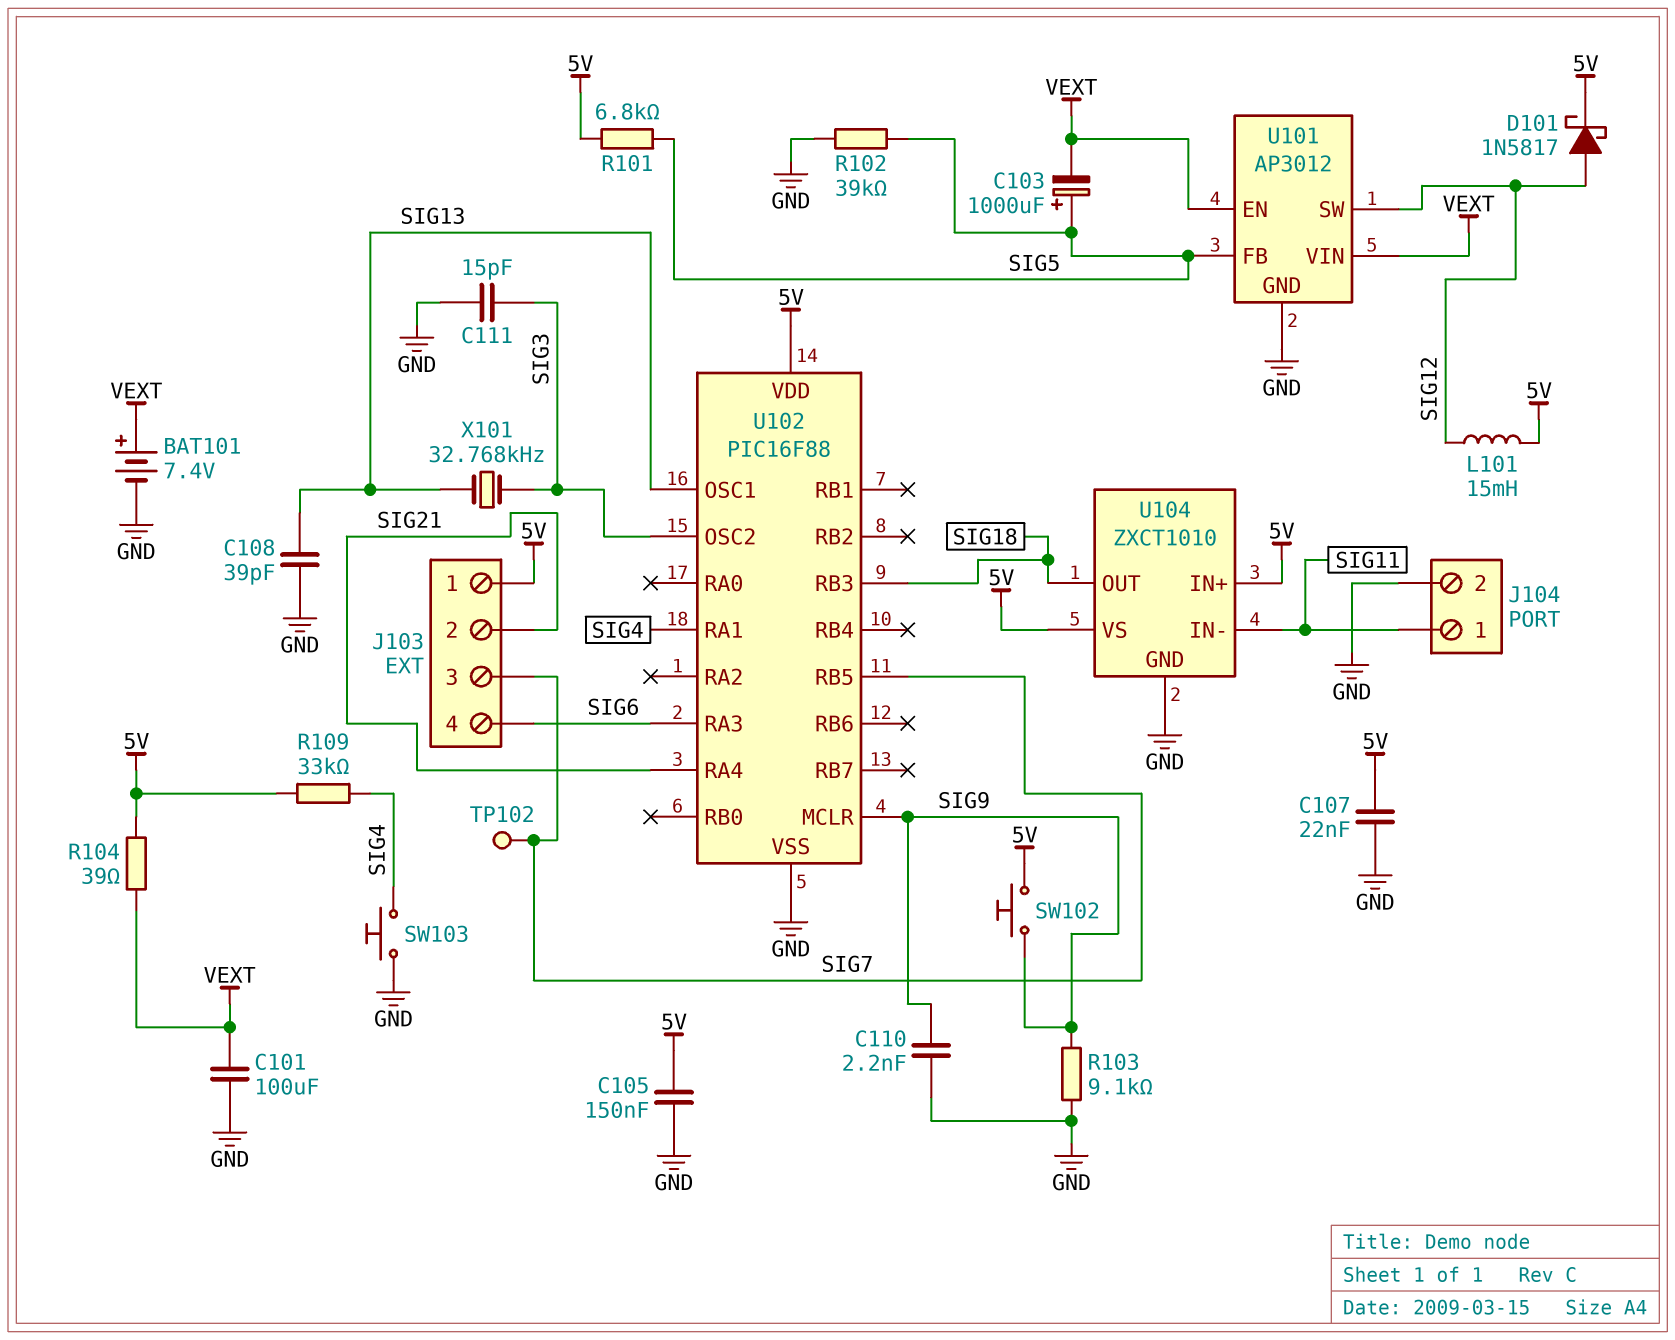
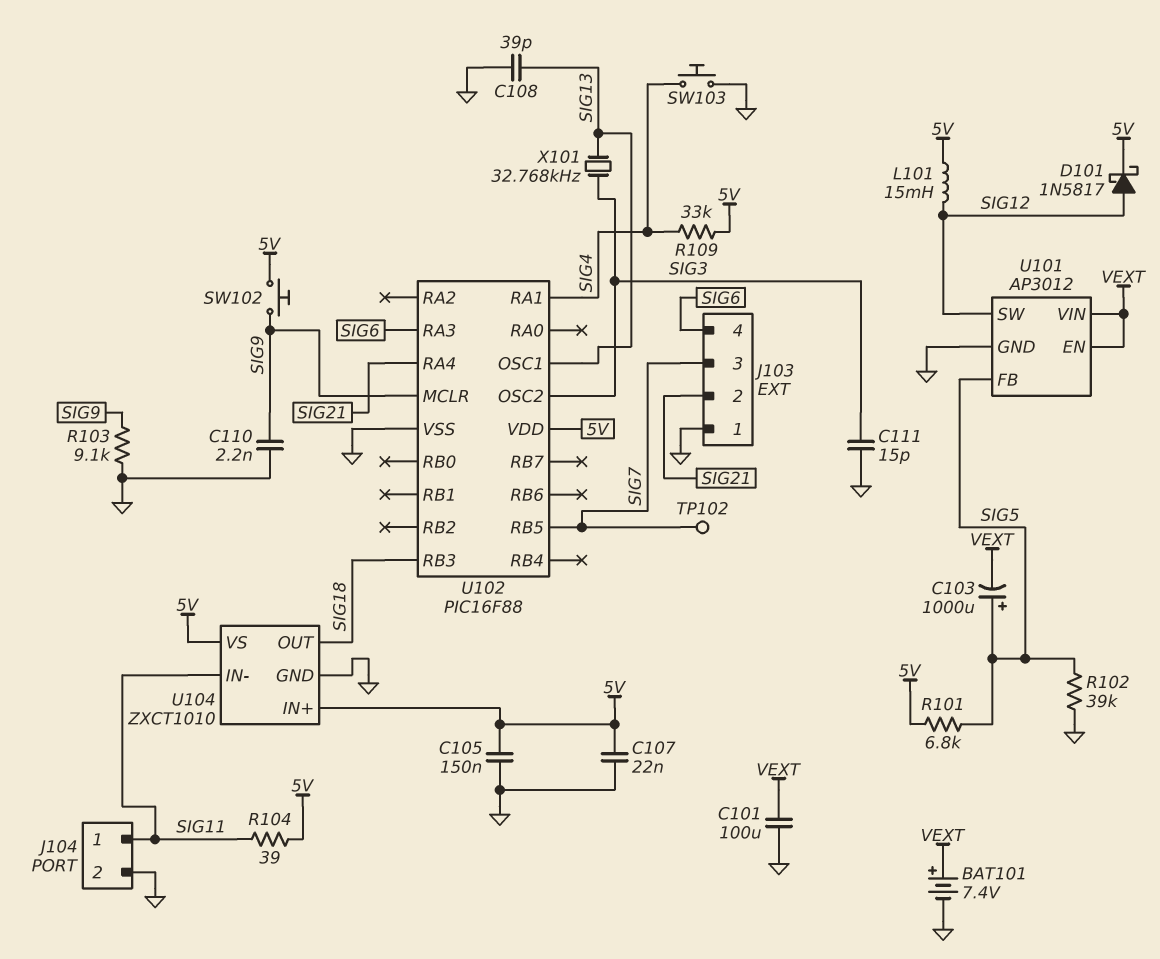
J103 pin 1: 5V -> GND
R104: 39 (5V, VEXT) -> 39 (5V, SIG11)

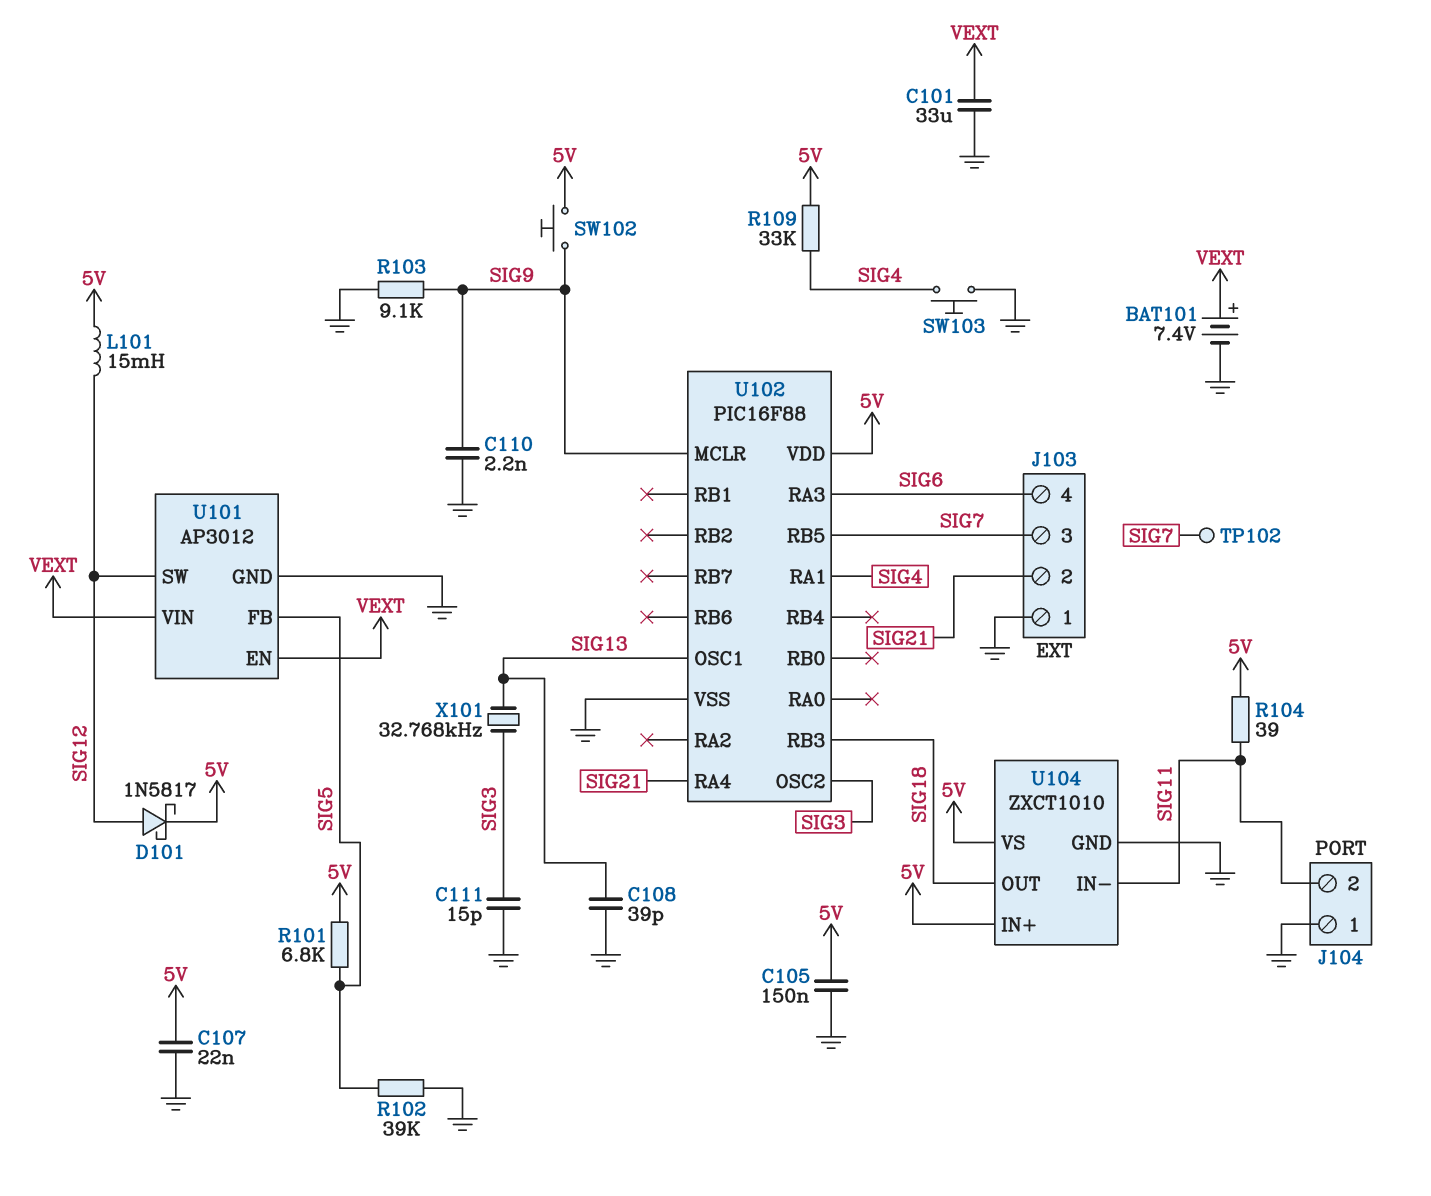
C101: 100uF (GND, VEXT) -> 33uF (GND, VEXT)
C103: 1000uF (plus SIG5, minus VEXT) -> none
J104 pin 1: SIG11 -> GND
J104 pin 2: GND -> SIG11

